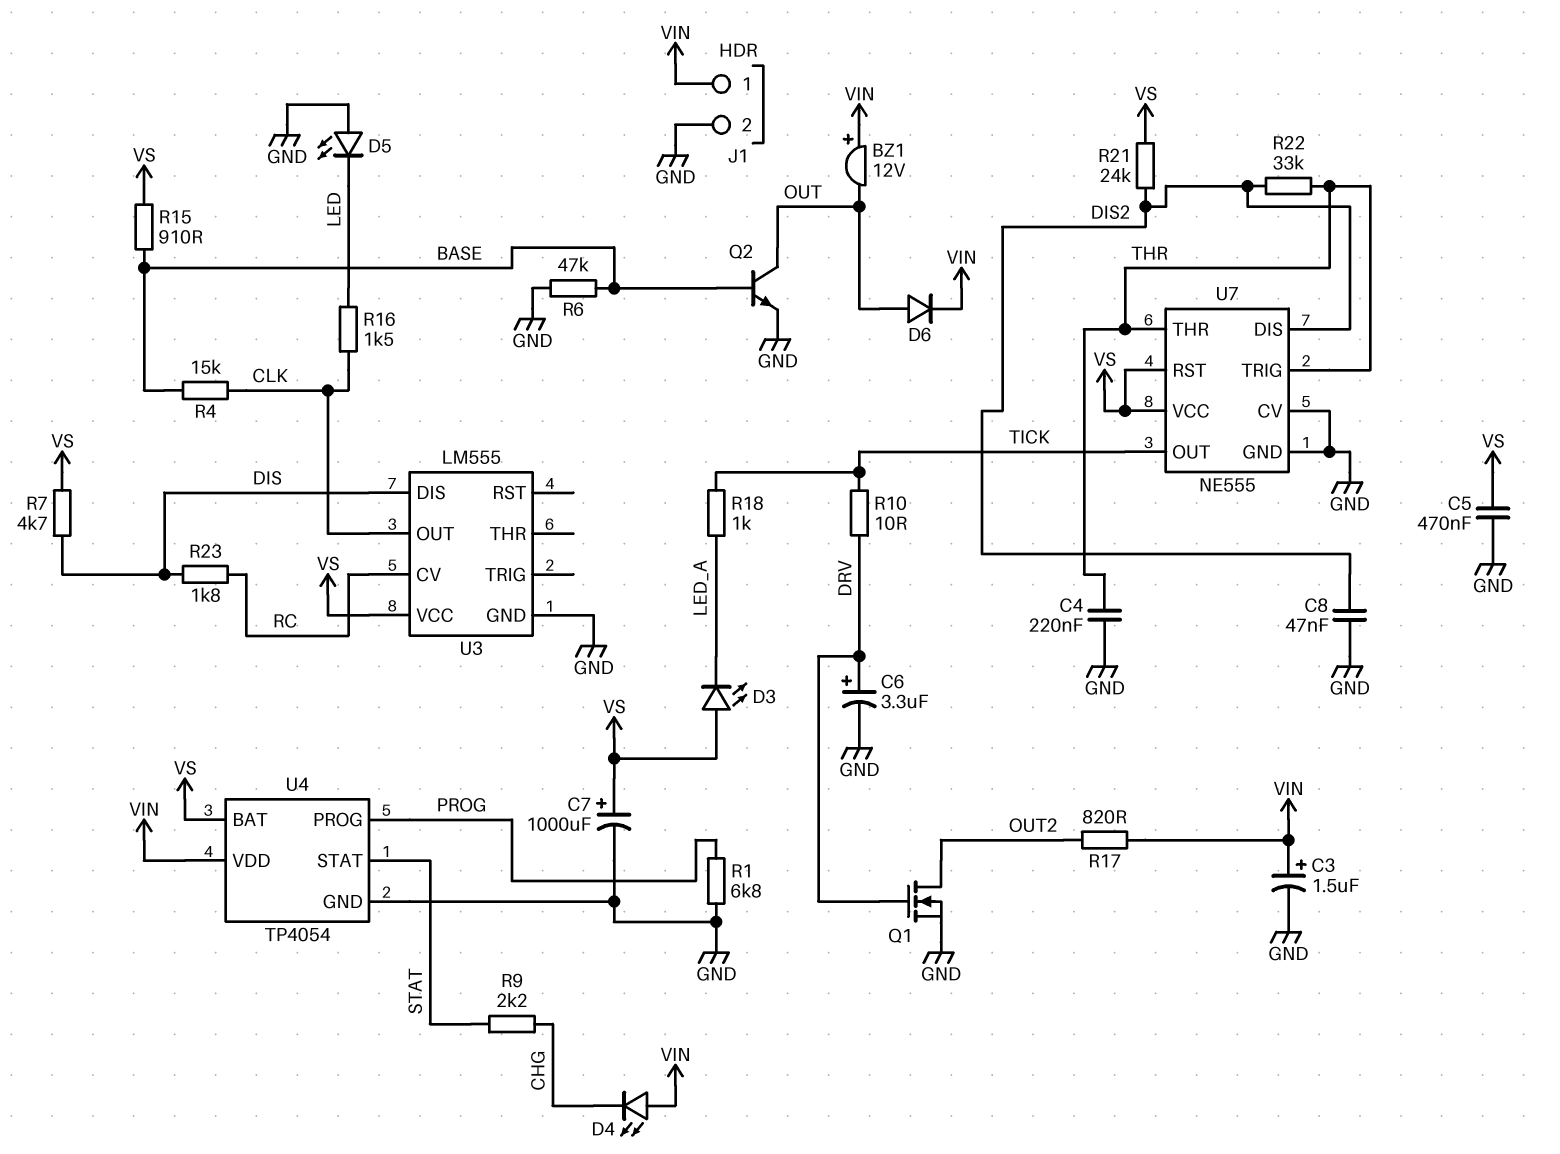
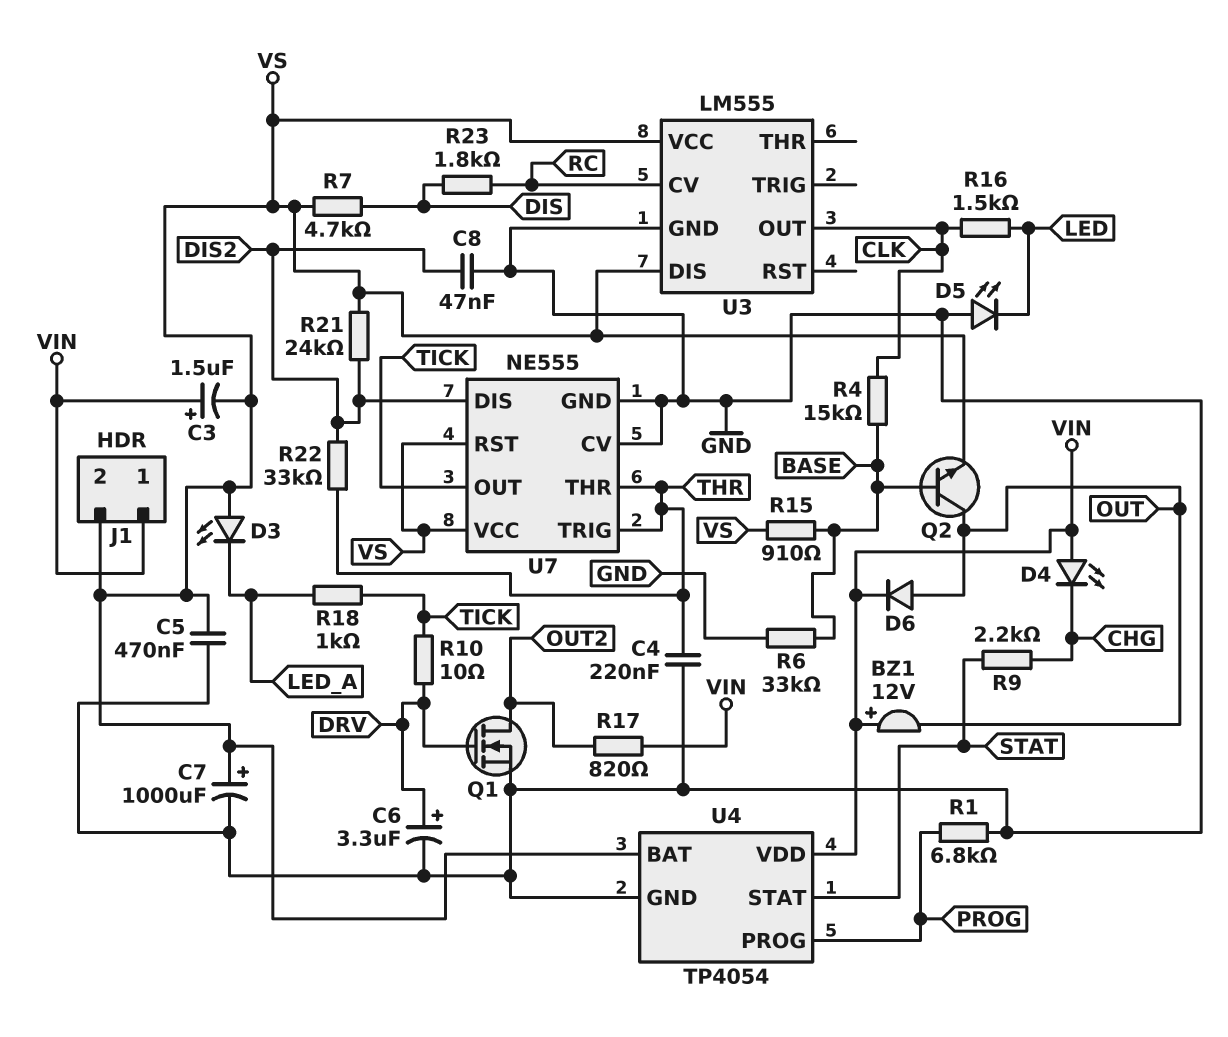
C3: 1.5uF (plus VIN, minus GND) -> 1.5uF (plus VIN, minus VS)
J1 pin 2: GND -> VS
Q2: NPN (B BASE, C OUT, E GND) -> NPN (B BASE, C OUT, E VS)
R6: 47k (BASE, GND) -> 33k (BASE, GND)
U3 pin DIS: DIS -> VS

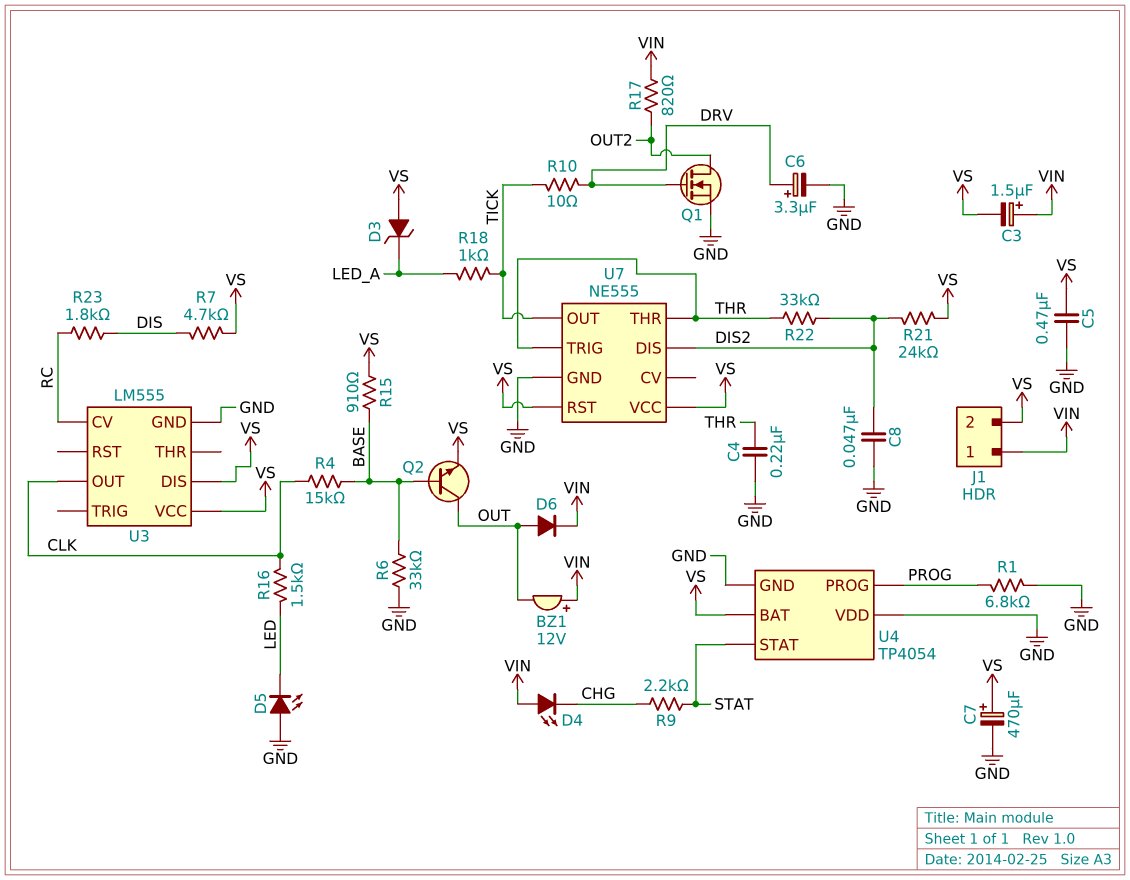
C7: 1000uF (plus VS, minus GND) -> 470uF (plus VS, minus GND)
D3: LED (A VS, K LED_A) -> zener (A VS, K LED_A)
U4 pin VDD: VIN -> GND
U7 pin CV: GND -> none

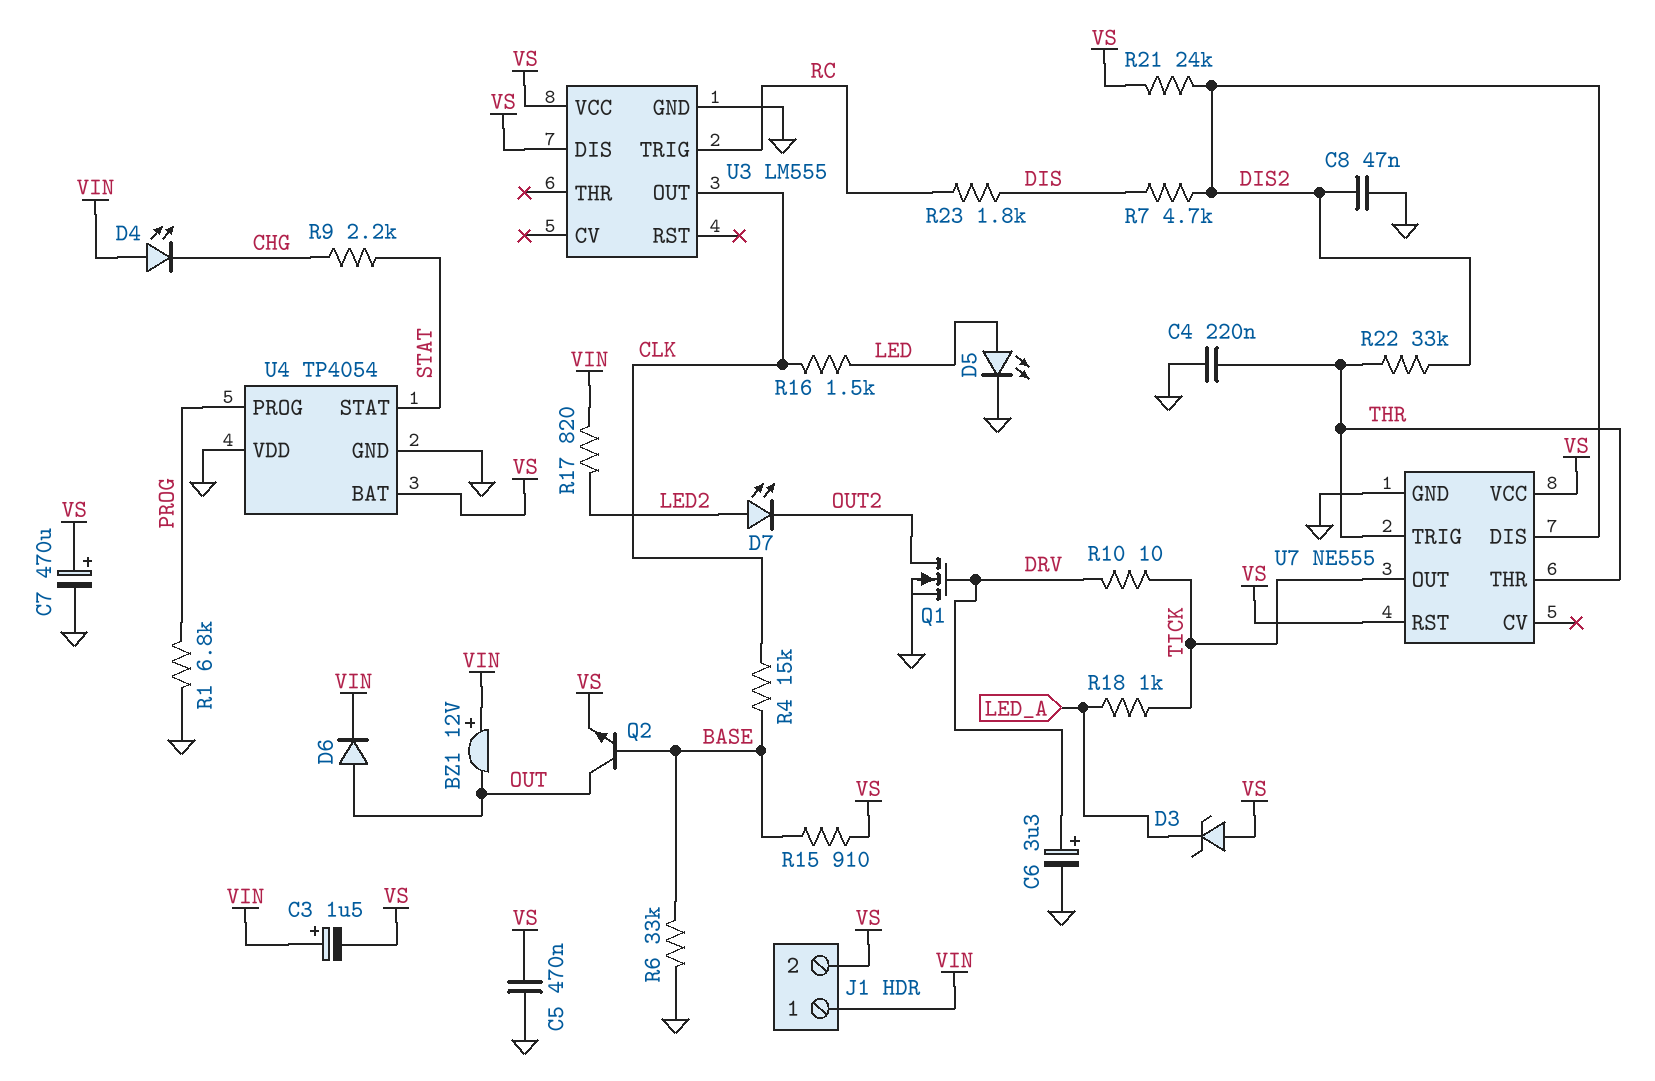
D5: LED (A GND, K LED) -> LED (A LED, K GND)
D7: none -> LED (A LED2, K OUT2)
R7: 4.7k (DIS, VS) -> 4.7k (DIS, DIS2)
R17: 820 (OUT2, VIN) -> 820 (LED2, VIN)
U3 pin CV: RC -> none
U3 pin TRIG: none -> RC

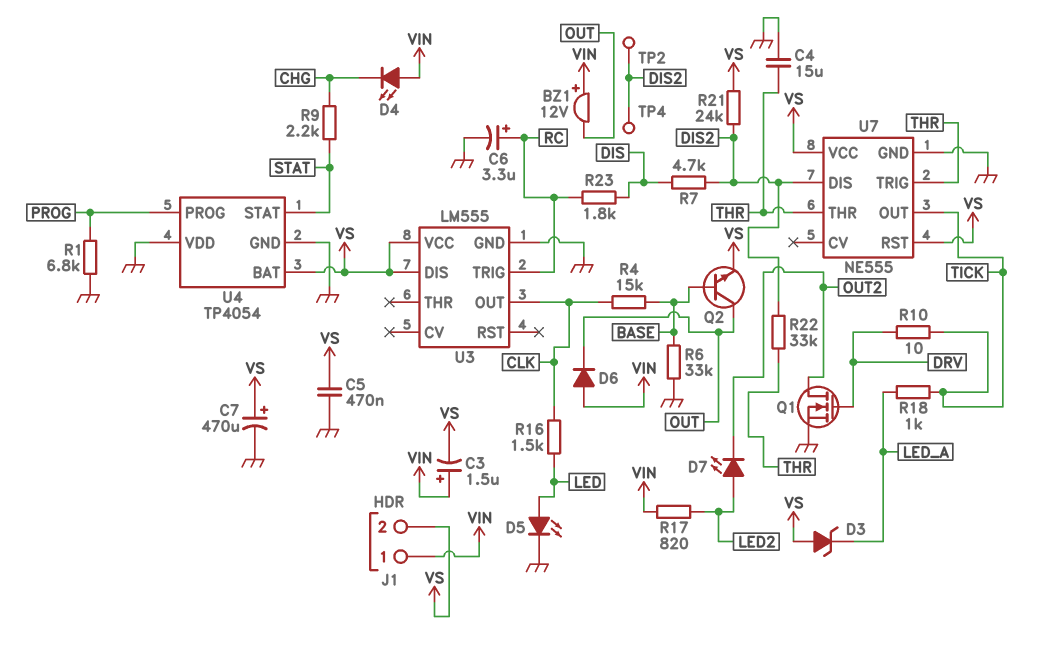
C4: 220nF (GND, THR) -> 15uF (GND, THR)
C6: 3.3uF (plus DRV, minus GND) -> 3.3uF (plus RC, minus GND)
C8: 47nF (DIS2, GND) -> none
D6: diode (A OUT, K VIN) -> diode (A VIN, K OUT)
R15: 910 (BASE, VS) -> none
TP2: none -> test point (DIS2)
TP4: none -> test point (DIS2)

